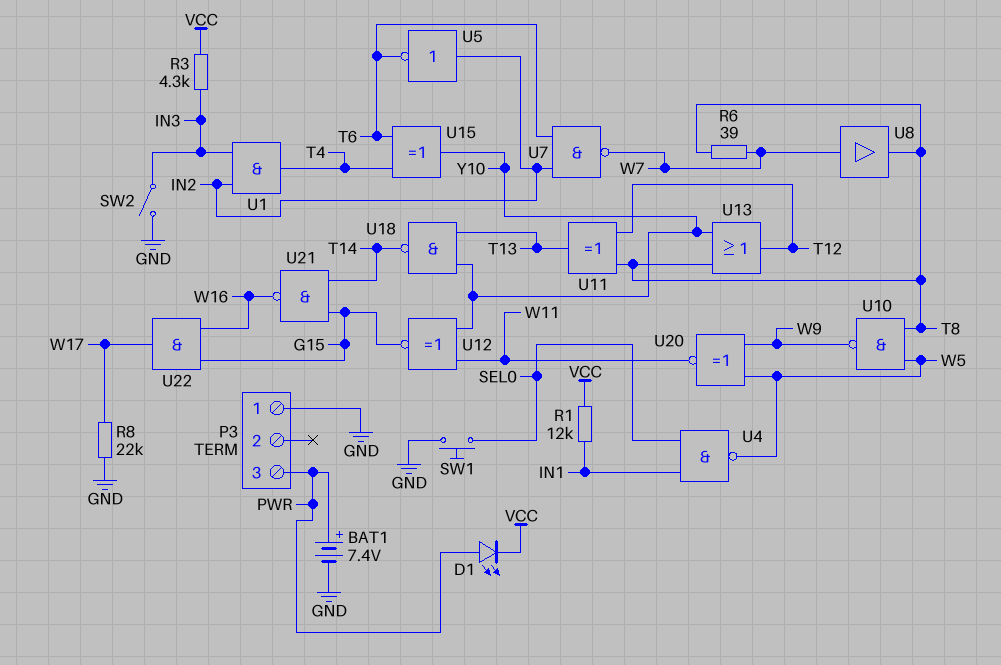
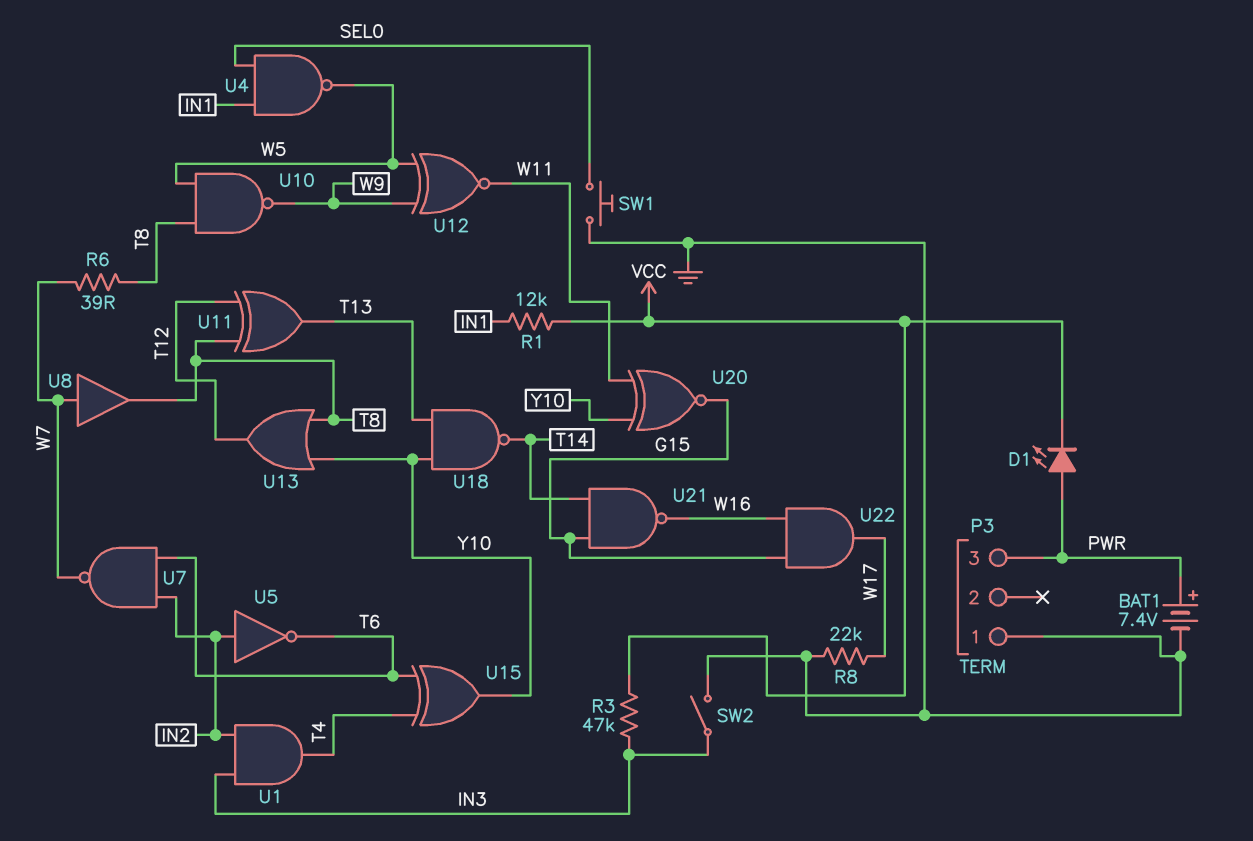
R3: 4.3k (IN3, VCC) -> 47k (IN3, VCC)
U12: XNOR (in W11, in Y10, out G15) -> XNOR (in W5, in W9, out W11)
U20: XNOR (in W5, in W9, out W11) -> XNOR (in W11, in Y10, out G15)

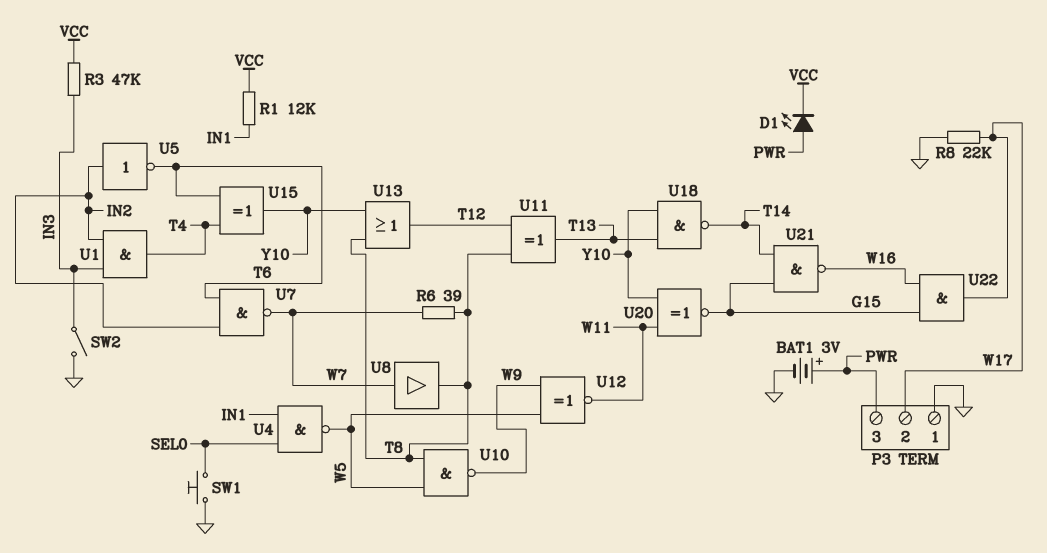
BAT1: 7.4V (plus PWR, minus GND) -> 3V (plus PWR, minus GND)
P3 pin 2: none -> W17

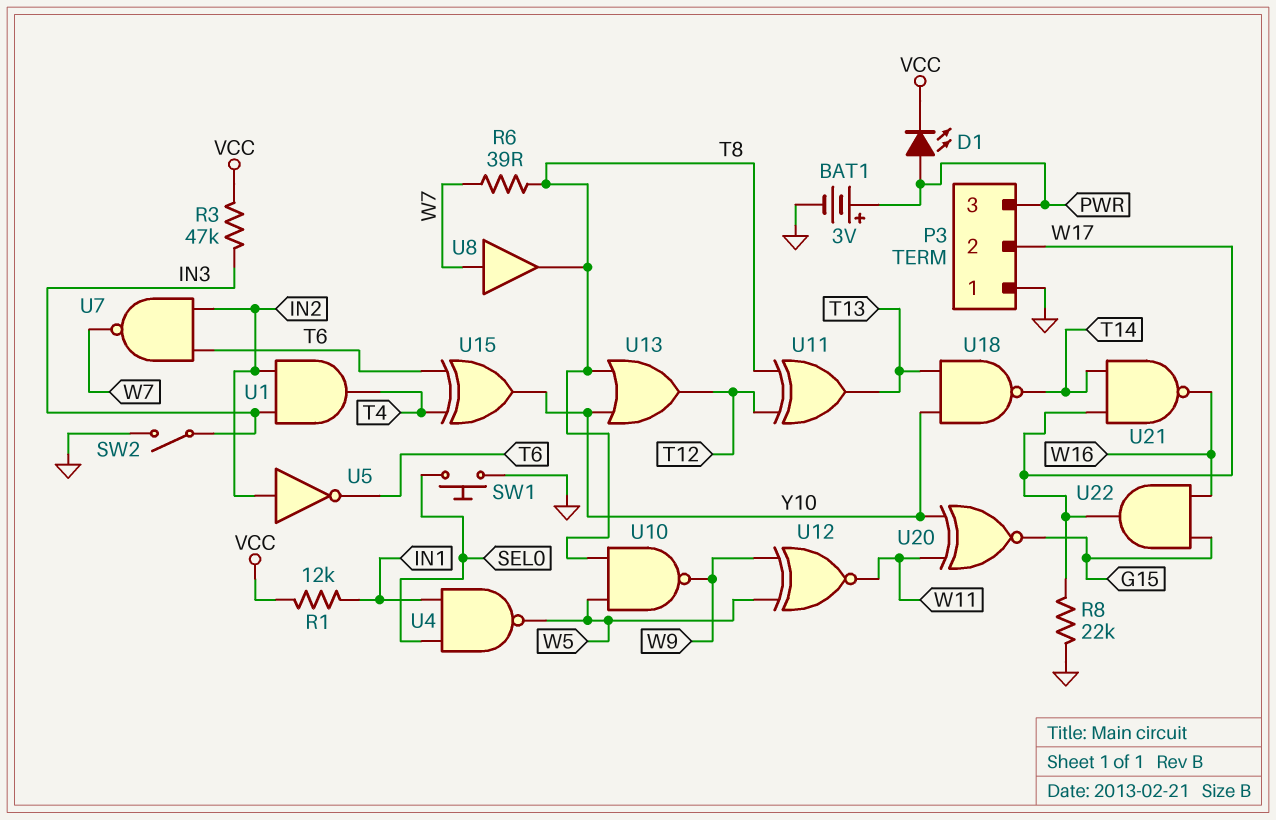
U21: NAND (in G15, in T14, out W16) -> NAND (in T14, in W17, out W16)

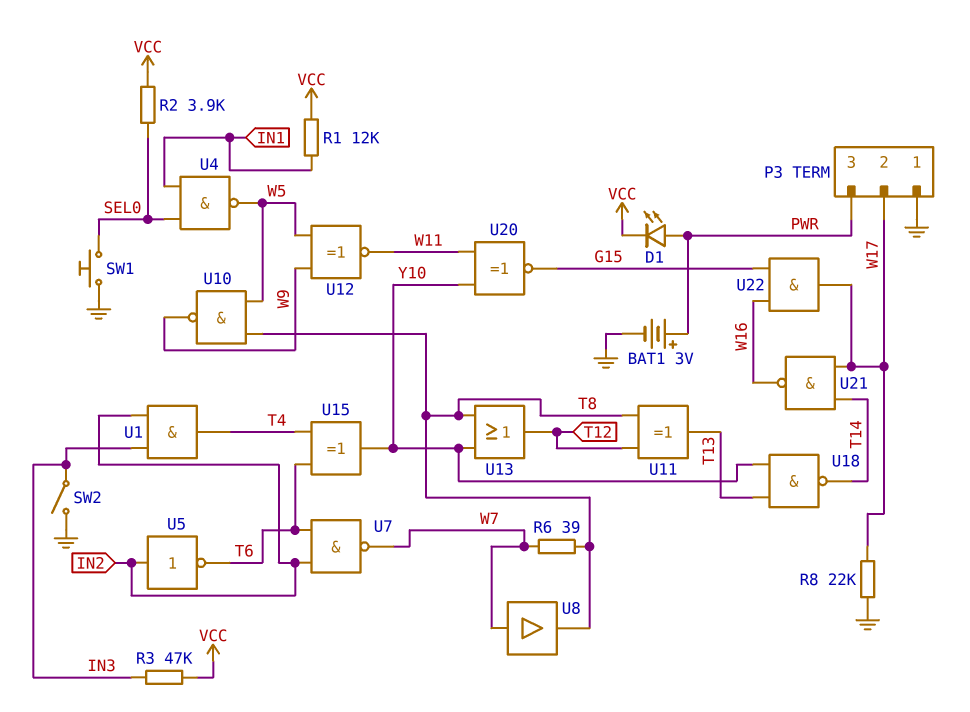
R2: none -> 3.9k (SEL0, VCC)

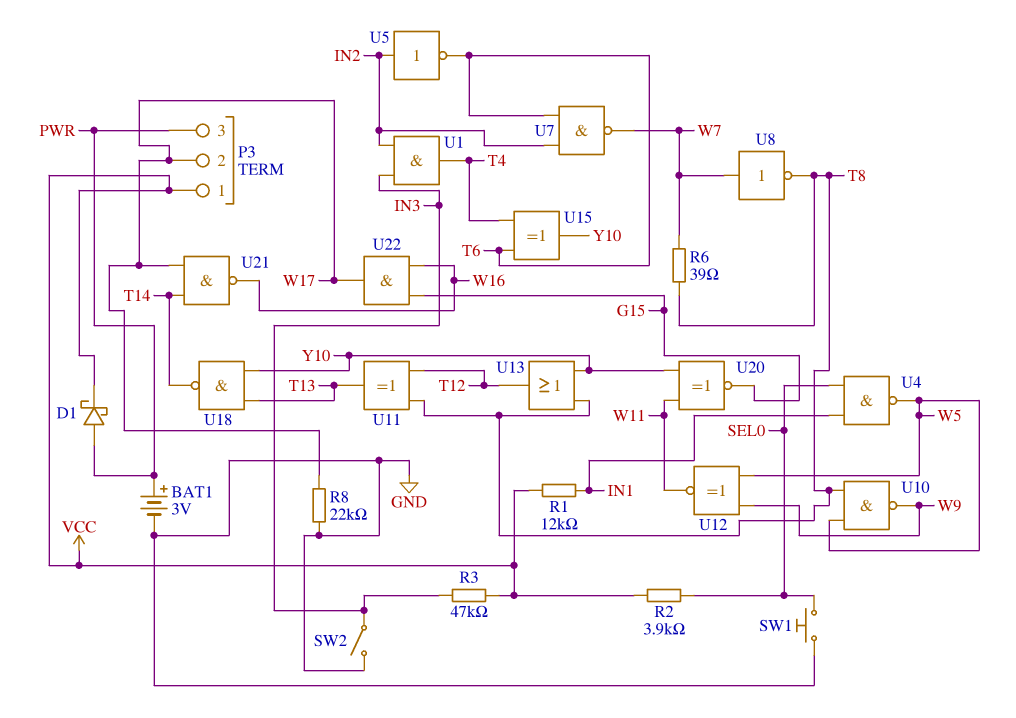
D1: LED (A PWR, K VCC) -> schottky (A PWR, K VCC)
P3 pin 1: GND -> VCC
U8: buffer (in W7, out T8) -> NOT (in W7, out T8)

